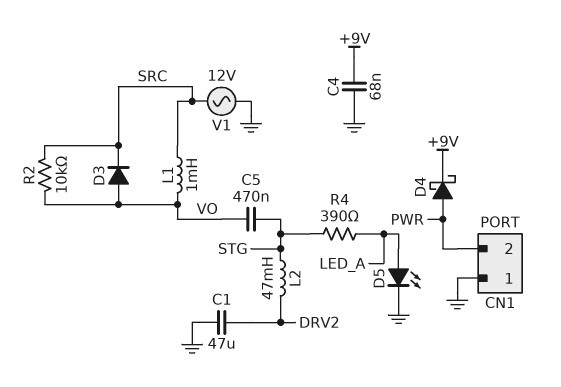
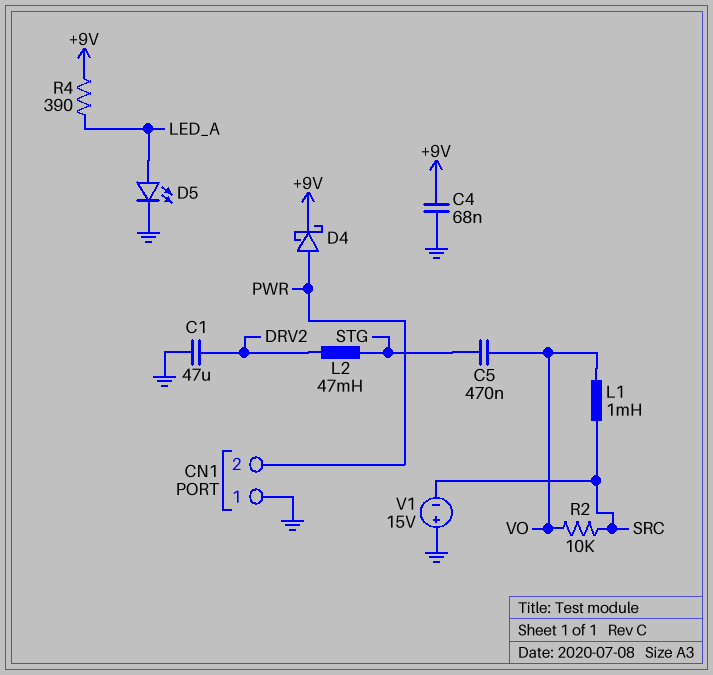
D3: diode (A VO, K SRC) -> none
R4: 390 (LED_A, STG) -> 390 (+9V, LED_A)
V1: AC 12V (GND, SRC) -> 15V (plus GND, minus SRC)

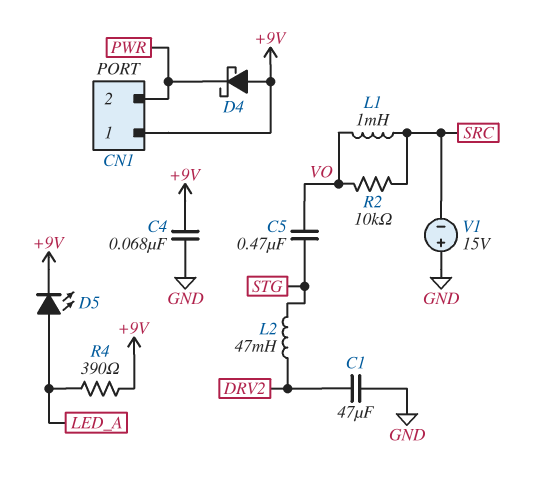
CN1 pin 1: GND -> +9V
D4: schottky (A PWR, K +9V) -> schottky (A +9V, K PWR)
D5: LED (A LED_A, K GND) -> LED (A LED_A, K +9V)

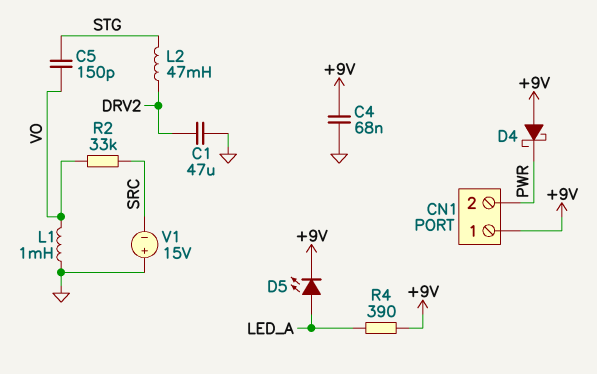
C5: 470nF (STG, VO) -> 150pF (STG, VO)
L1: 1mH (SRC, VO) -> 1mH (GND, VO)
R2: 10k (SRC, VO) -> 33k (SRC, VO)

